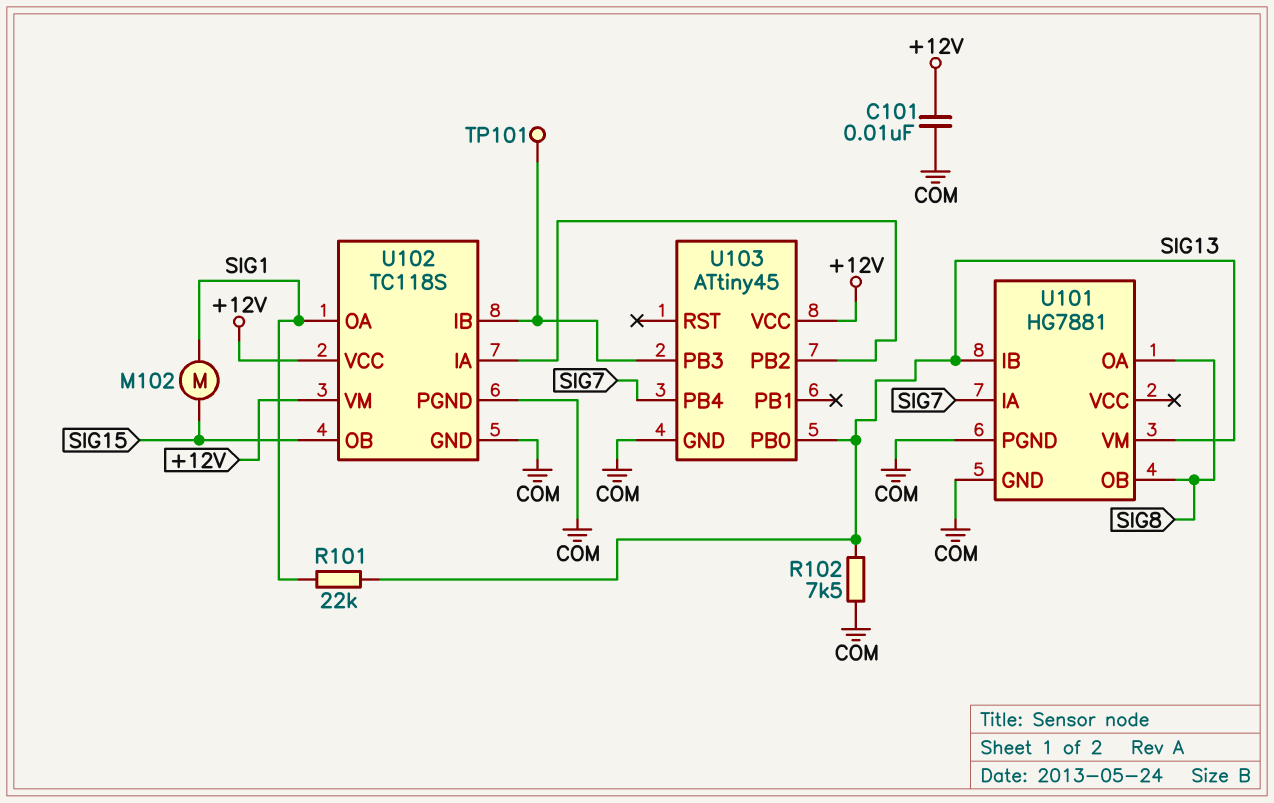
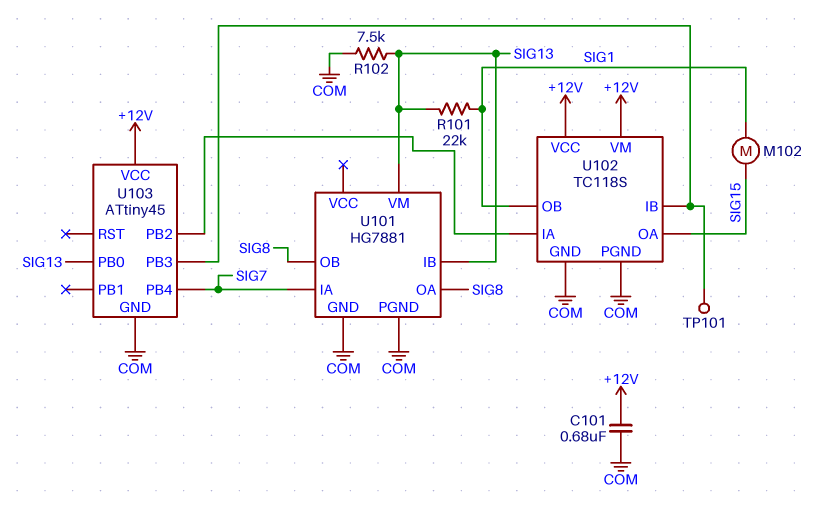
C101: 10nF (+12V, COM) -> 680nF (+12V, COM)
U102 pin OA: SIG1 -> SIG15
U102 pin OB: SIG15 -> SIG1

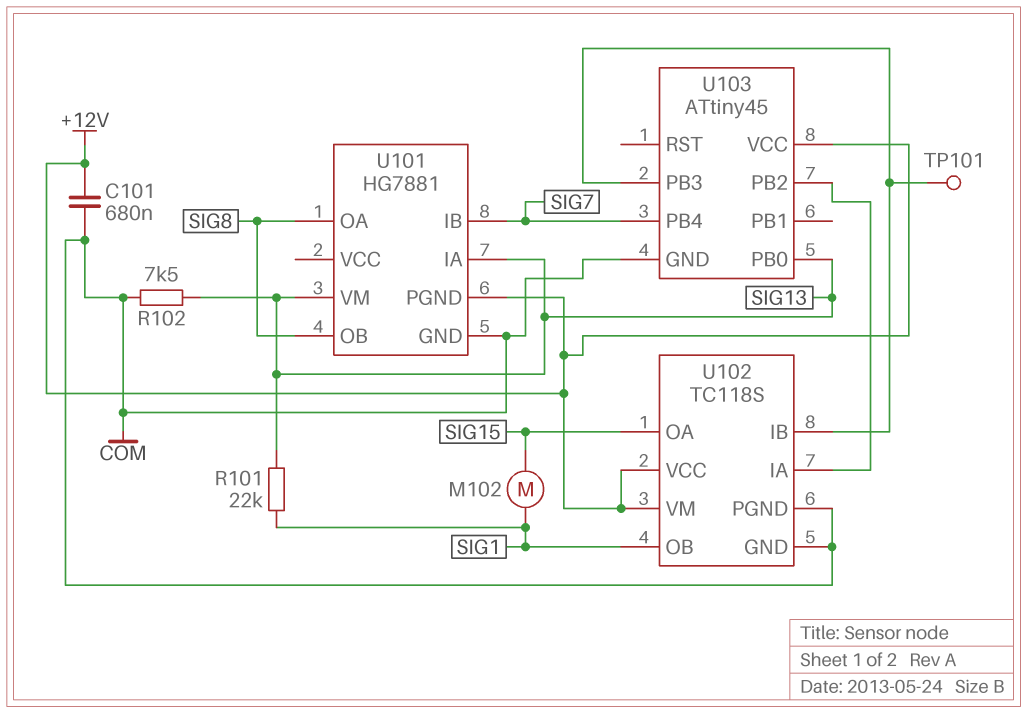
U101 pin IA: SIG7 -> SIG13
U101 pin IB: SIG13 -> SIG7
U101 pin PGND: COM -> +12V

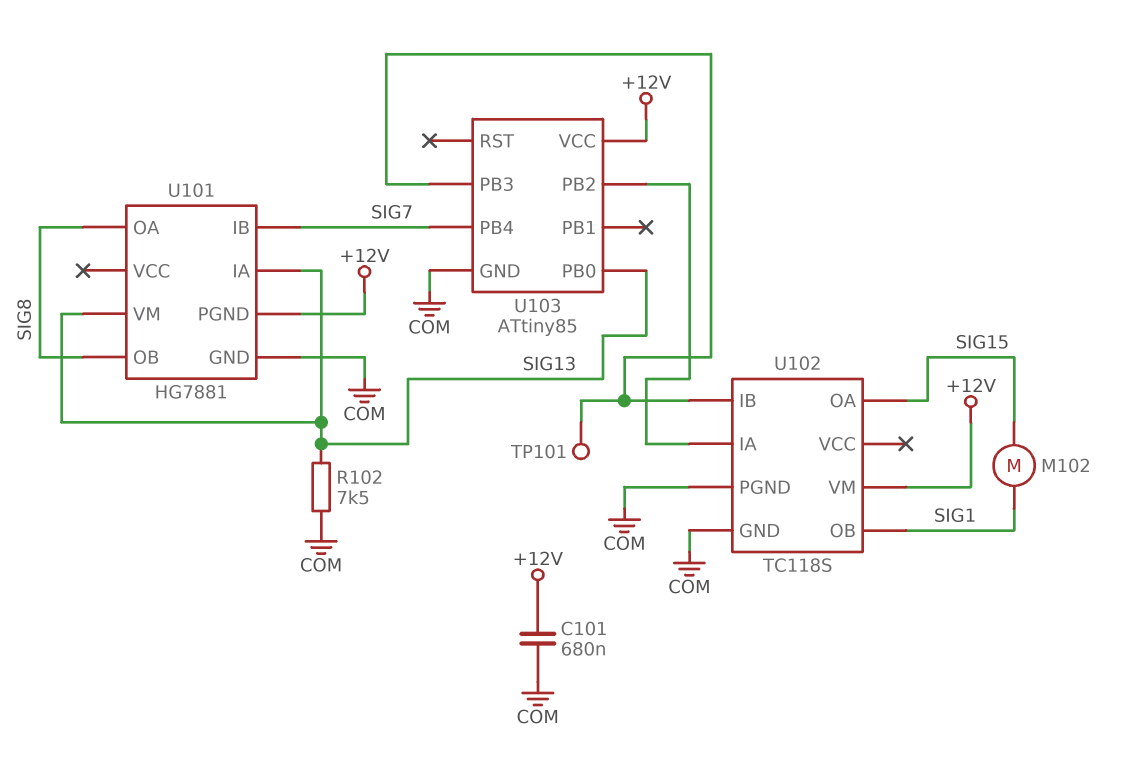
R101: 22k (SIG1, SIG13) -> none
U102 pin VCC: +12V -> none
U103: ATtiny45 -> ATtiny85

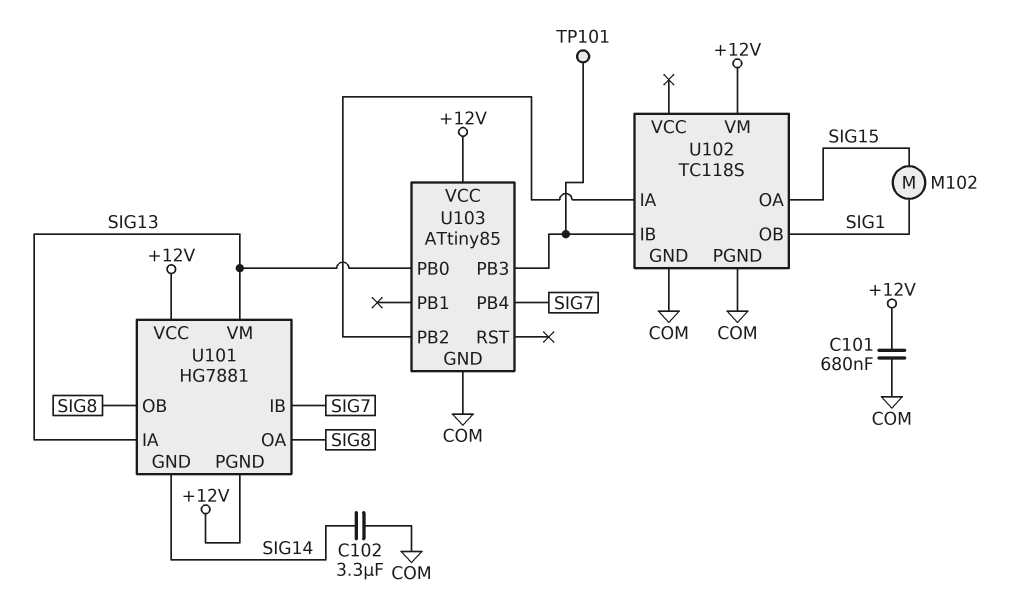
C102: none -> 3.3uF (COM, SIG14)
R102: 7.5k (COM, SIG13) -> none
U101 pin GND: COM -> SIG14
U101 pin VCC: none -> +12V

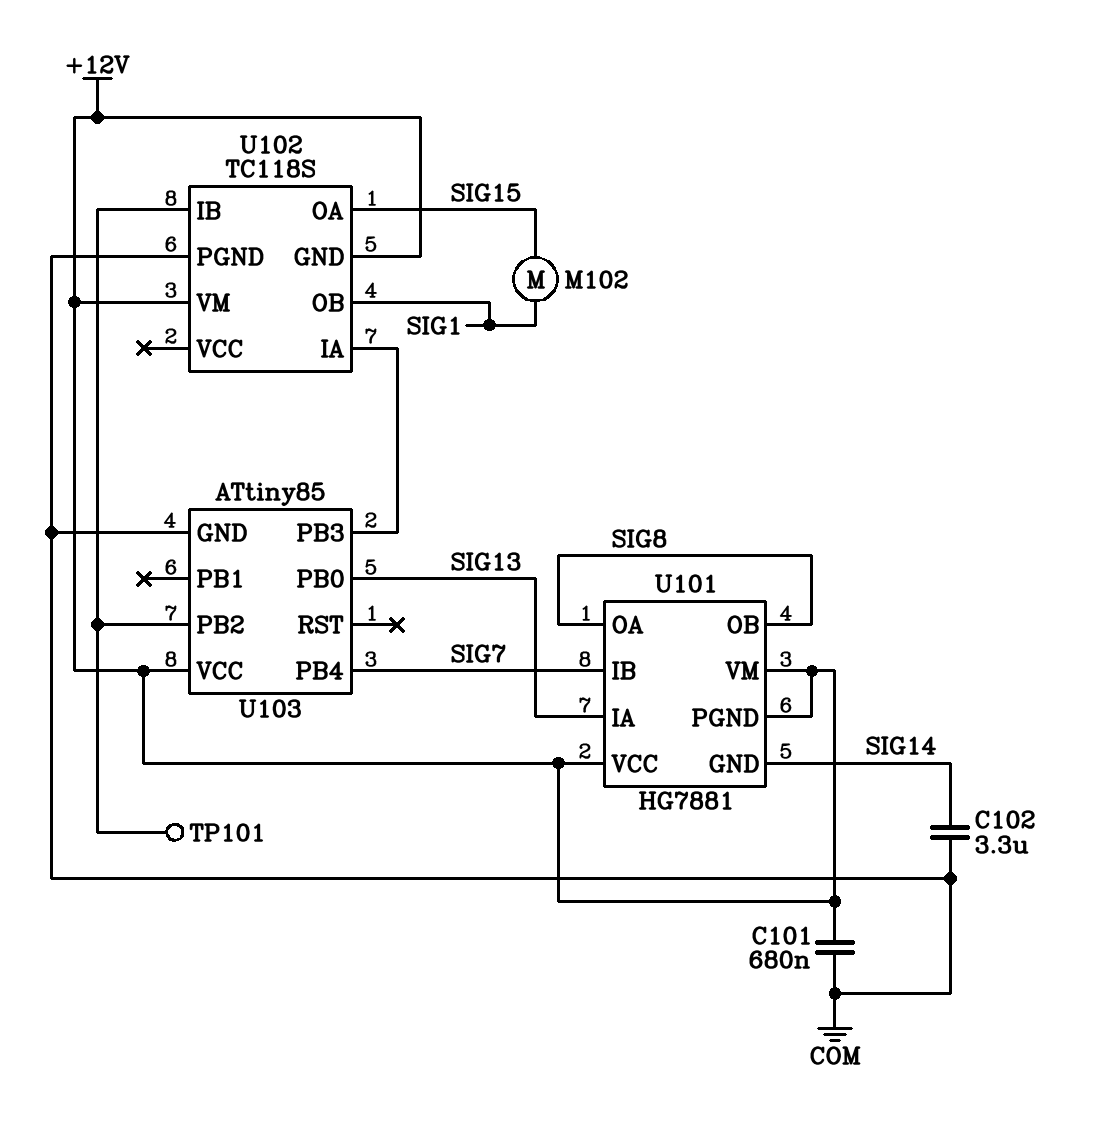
U101 pin VM: SIG13 -> +12V
U102 pin GND: COM -> +12V
U103 pin PB2: U102/IA -> U102/IB
U103 pin PB3: U102/IB -> U102/IA

